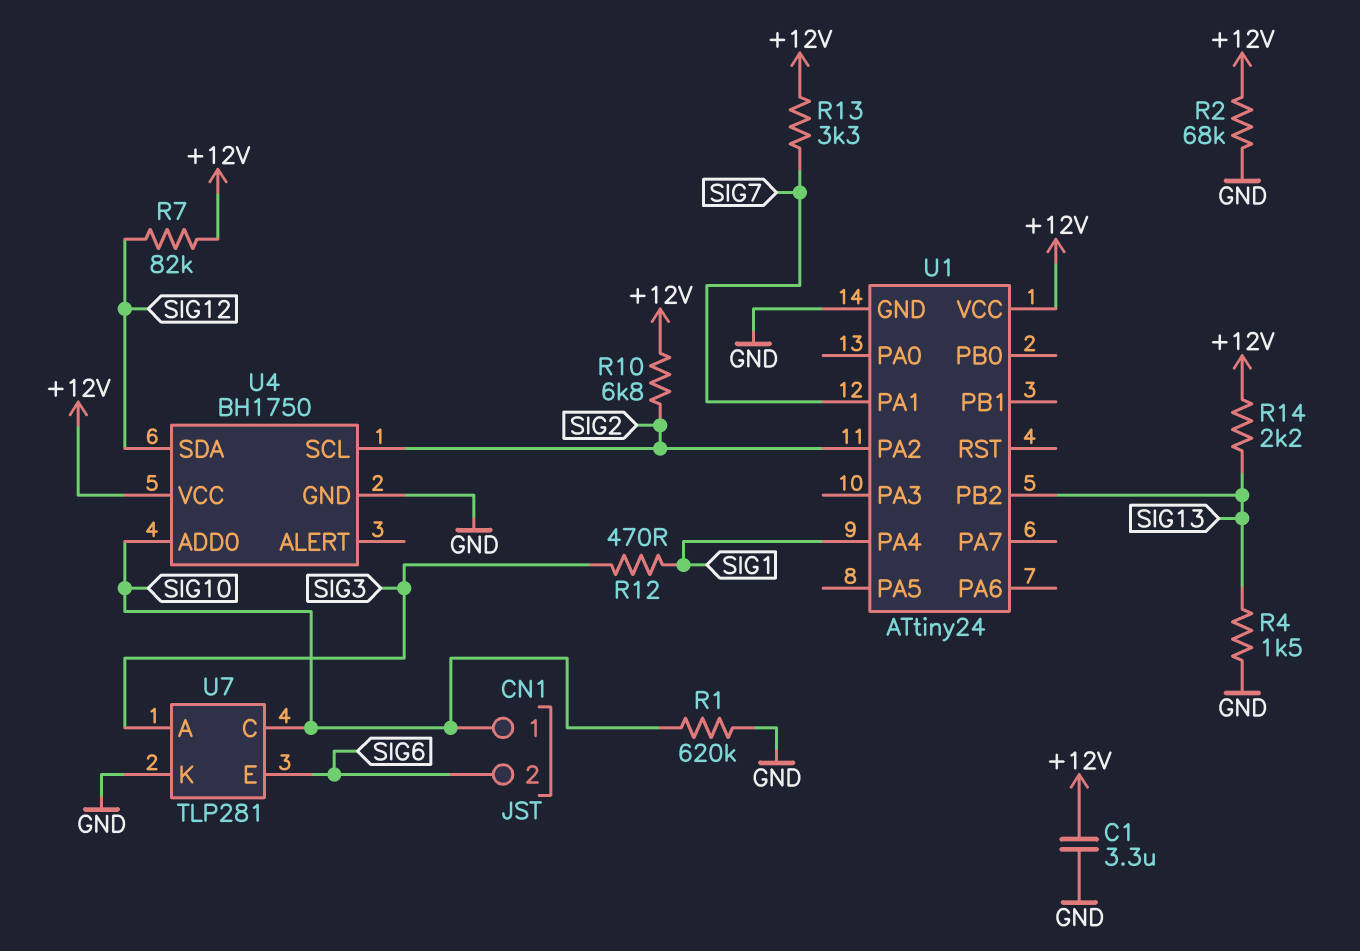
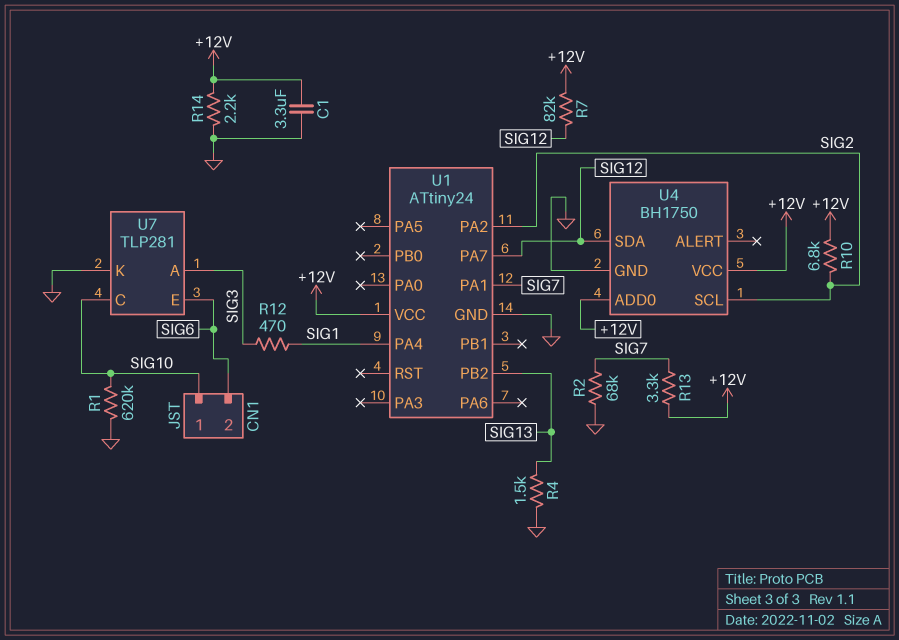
R2: 68k (+12V, GND) -> 68k (GND, SIG7)
R14: 2.2k (+12V, SIG13) -> 2.2k (+12V, GND)
U1 pin PA7: none -> SIG12
U4 pin ADD0: SIG10 -> +12V

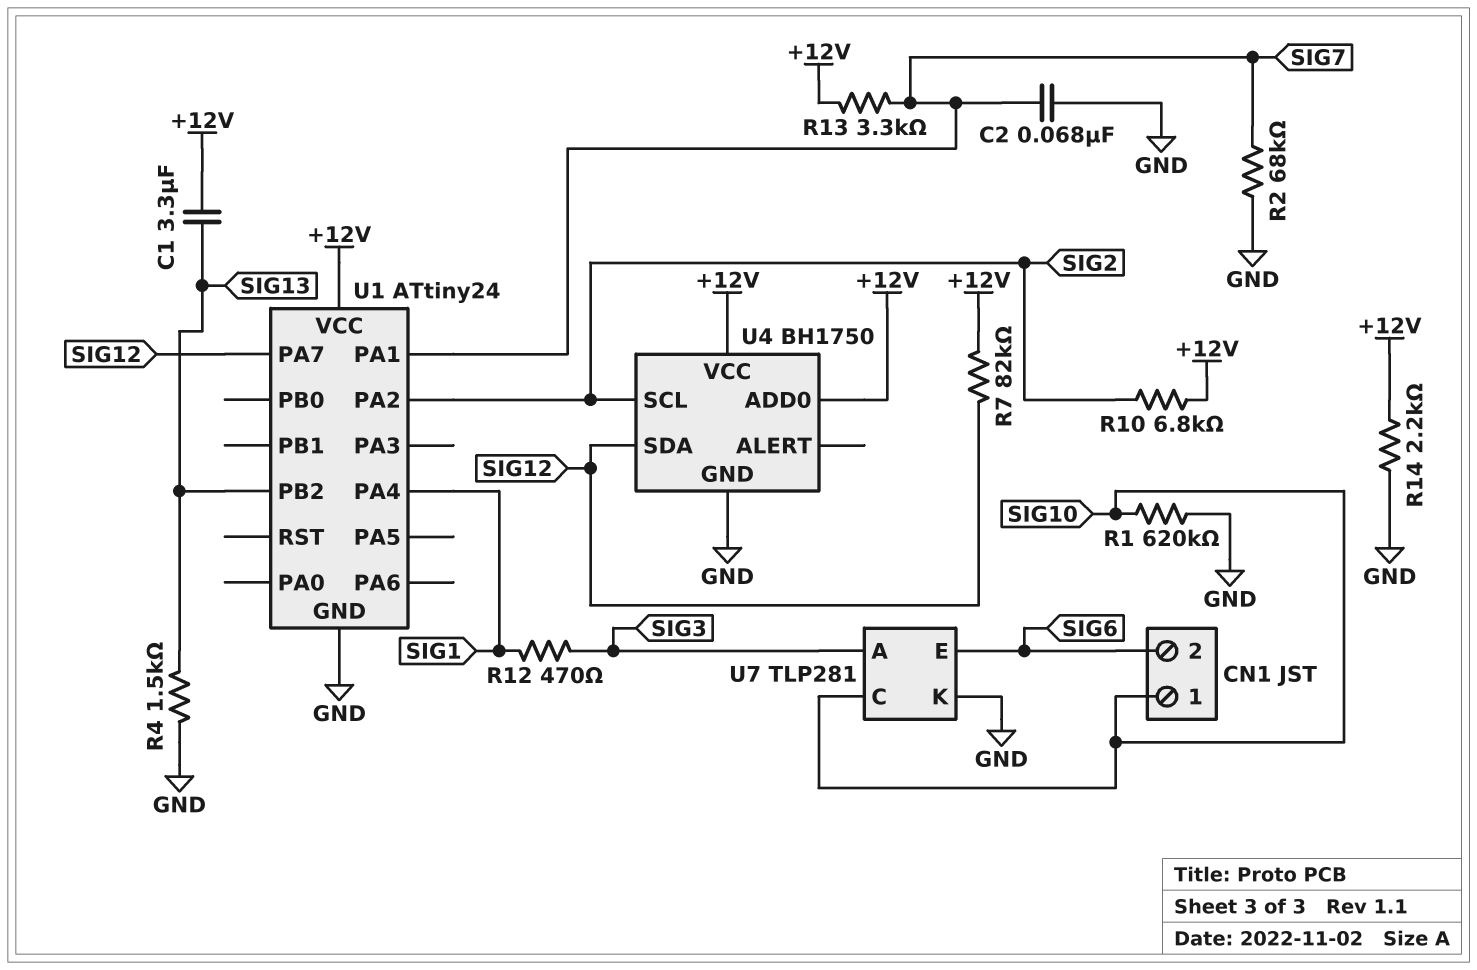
C1: 3.3uF (+12V, GND) -> 3.3uF (+12V, SIG13)
C2: none -> 68nF (GND, SIG7)

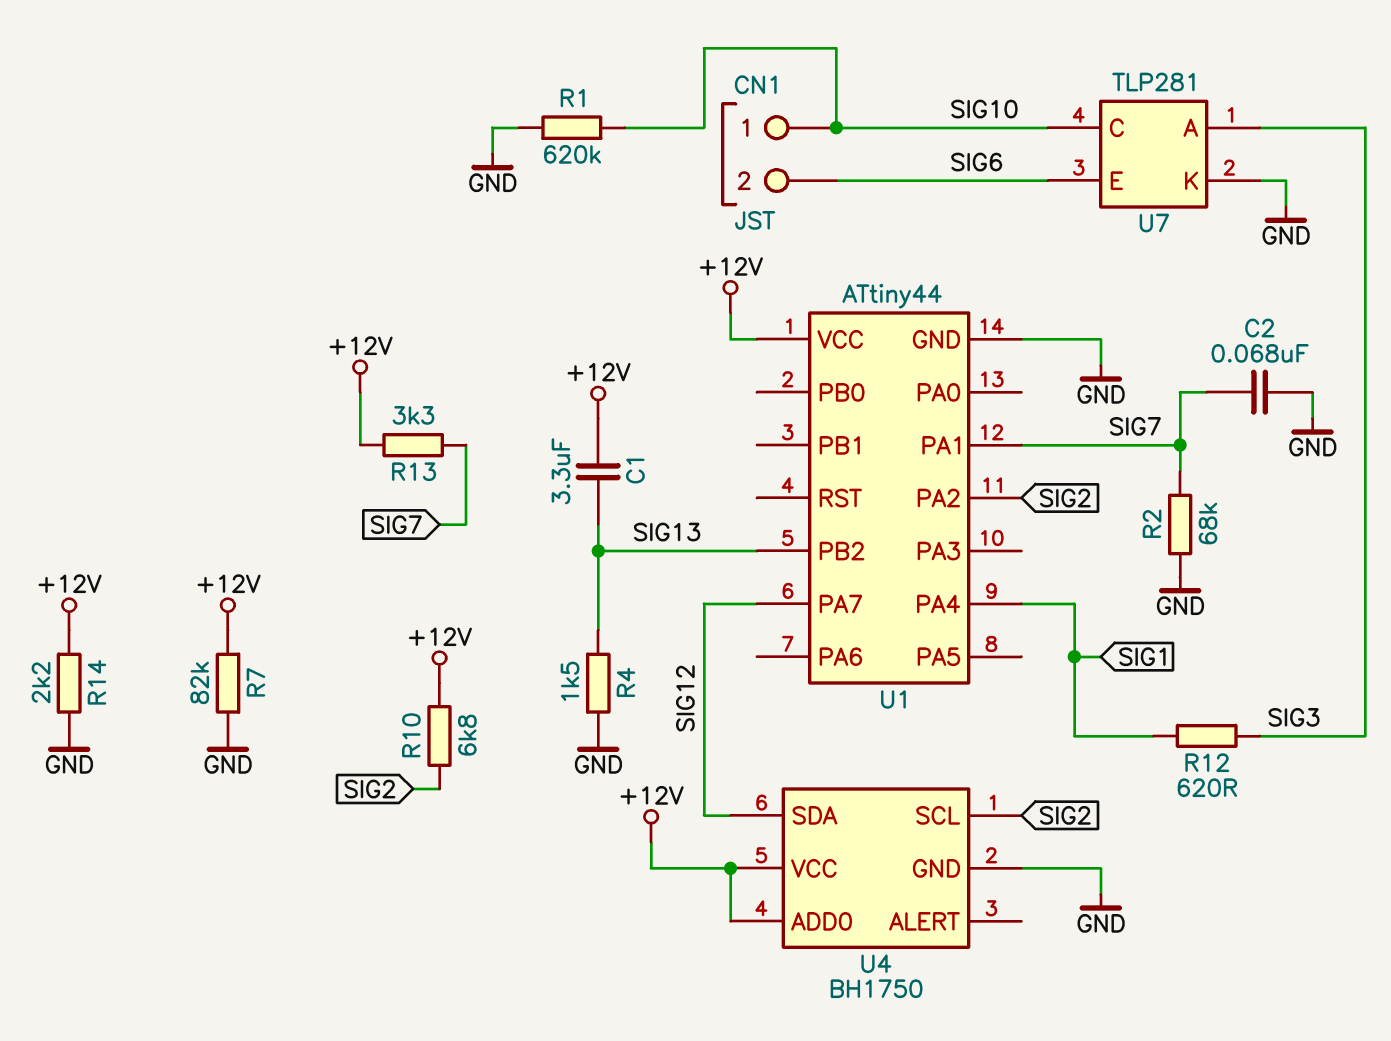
R7: 82k (+12V, SIG12) -> 82k (+12V, GND)
R12: 470 (SIG1, SIG3) -> 620 (SIG1, SIG3)
U1: ATtiny24 -> ATtiny44

